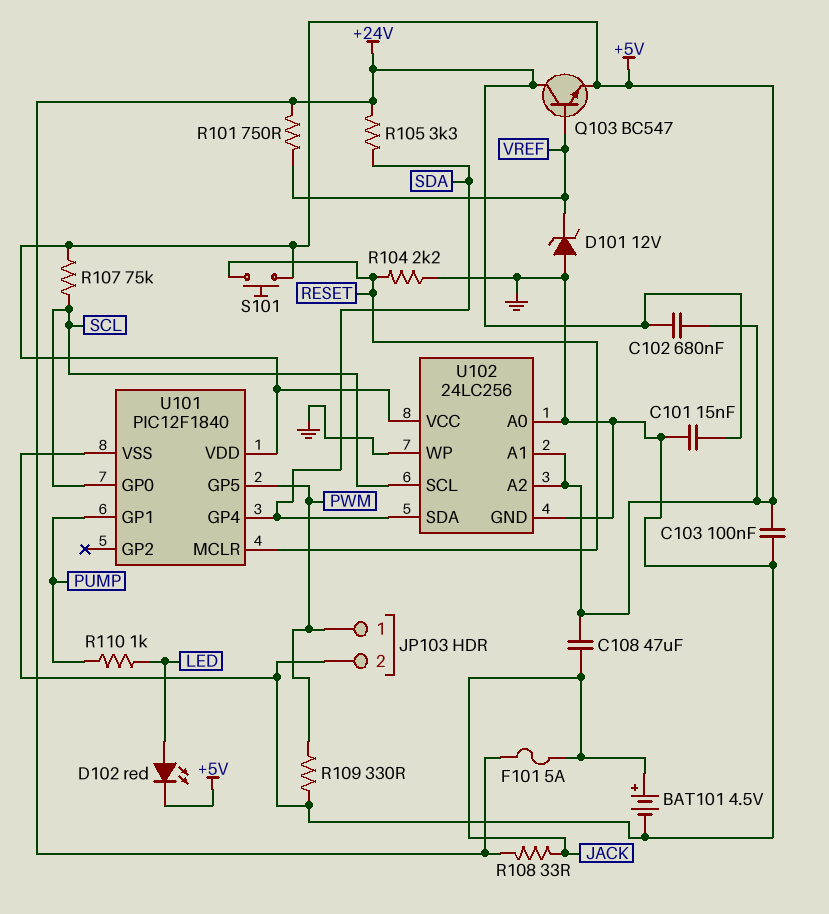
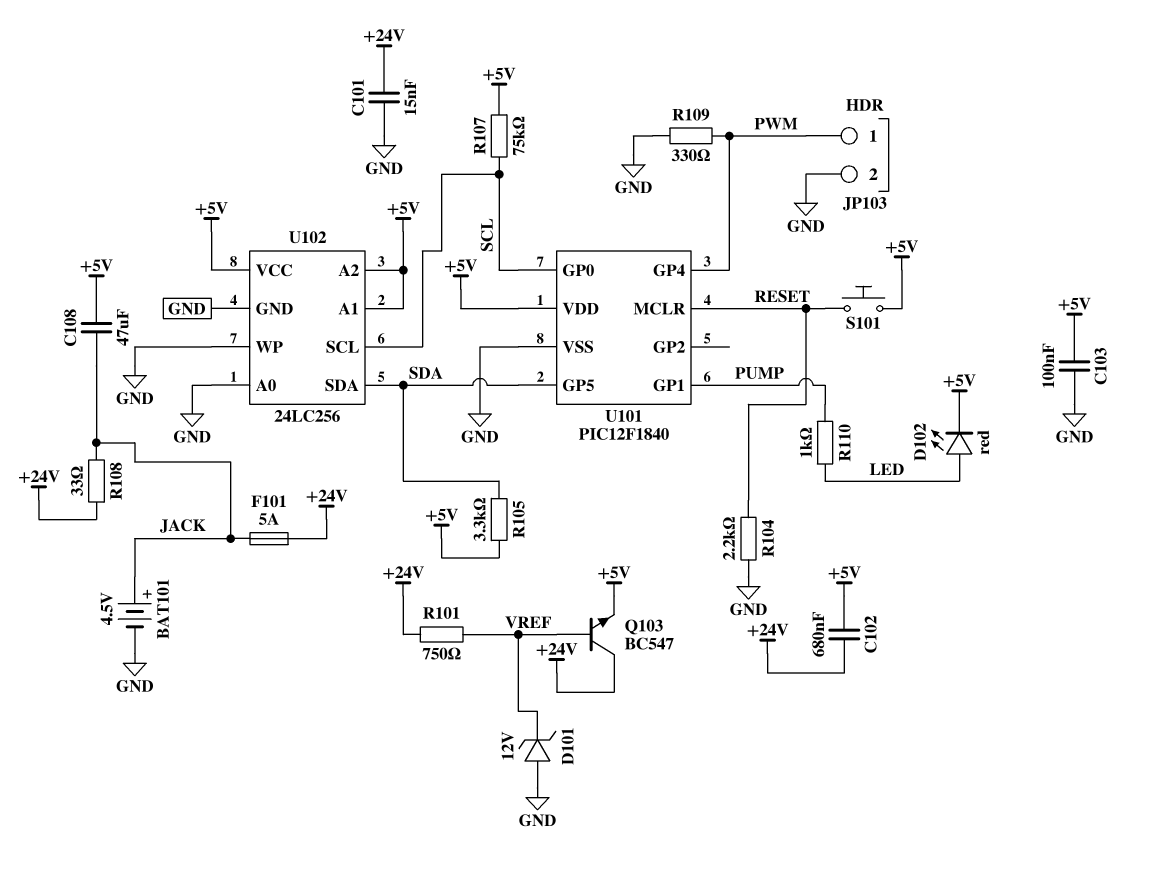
R105: 3.3k (+24V, SDA) -> 3.3k (+5V, SDA)
U101 pin GP4: SDA -> PWM
U101 pin GP5: PWM -> SDA

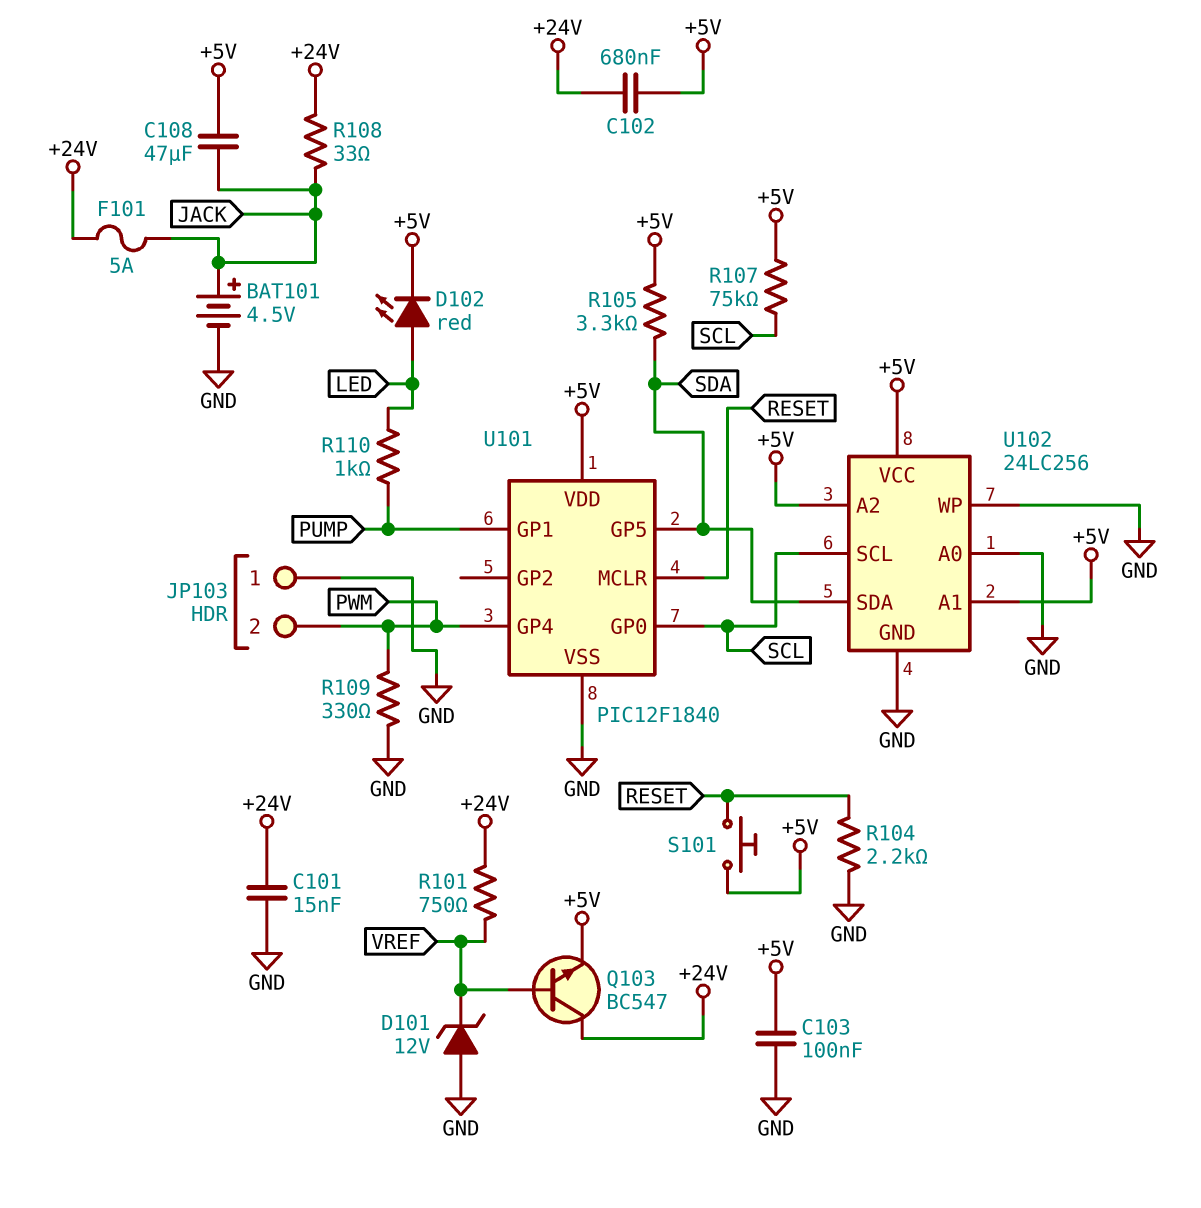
JP103 pin 1: PWM -> GND
JP103 pin 2: GND -> PWM

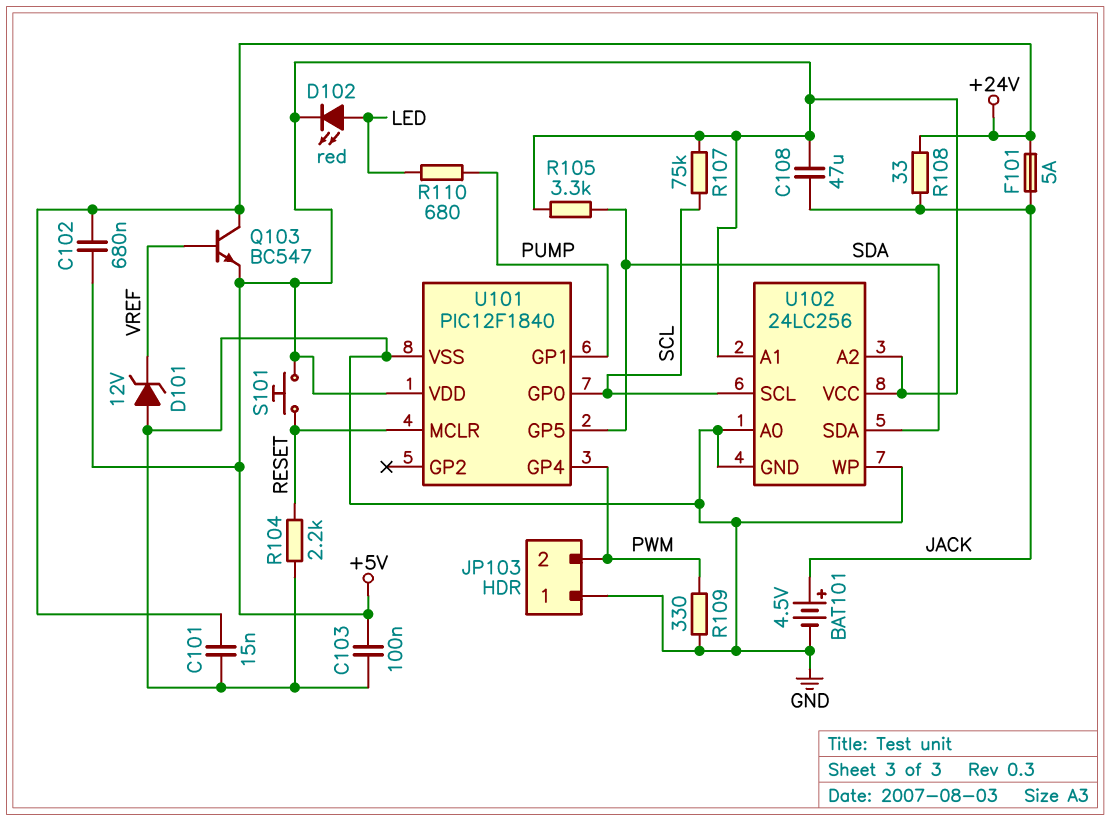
R101: 750 (+24V, VREF) -> none
R110: 1k (LED, PUMP) -> 680 (LED, PUMP)

